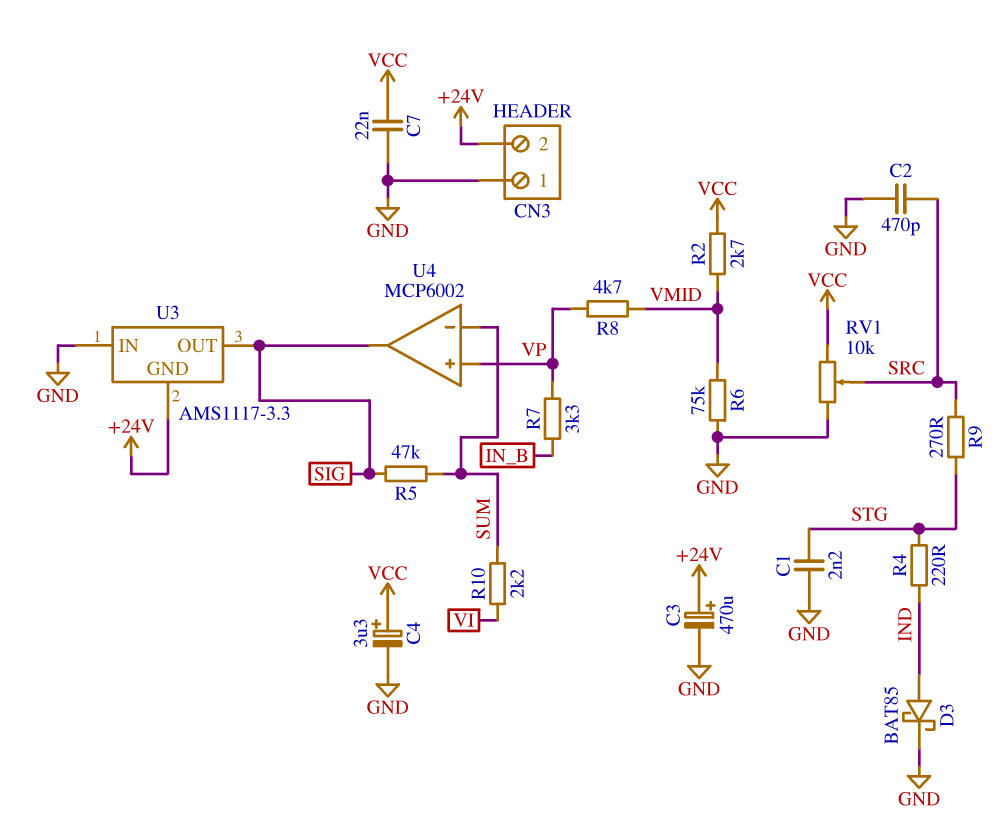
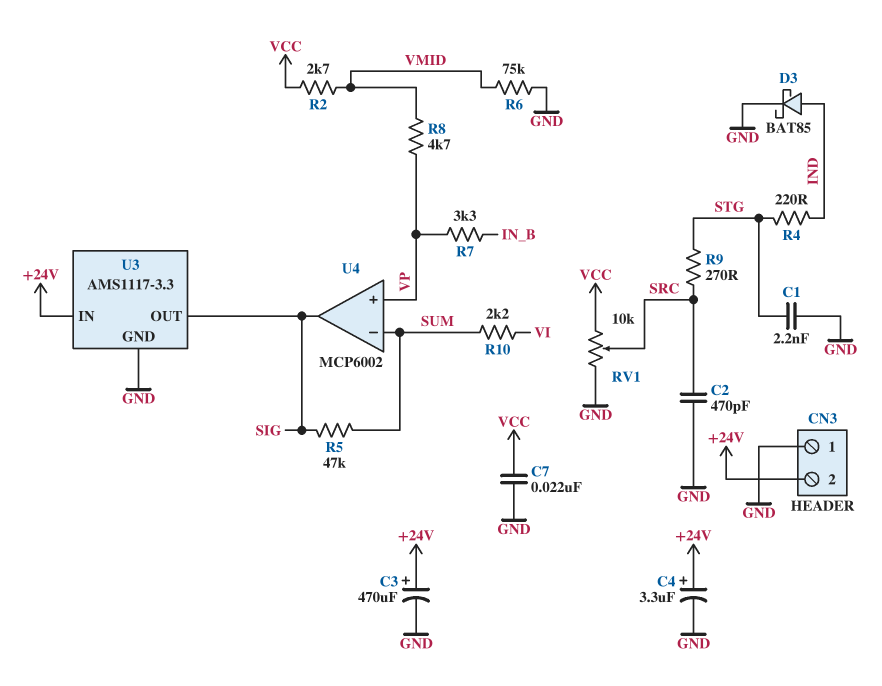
C4: 3.3uF (plus VCC, minus GND) -> 3.3uF (plus +24V, minus GND)
U3 pin GND: +24V -> GND
U3 pin IN: GND -> +24V

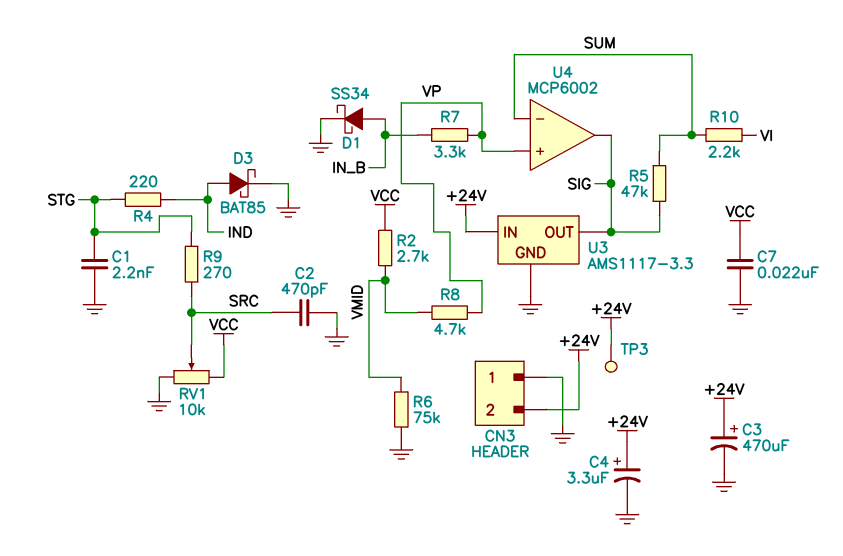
D1: none -> schottky SS34 (A IN_B, K GND)
TP3: none -> test point (+24V)

